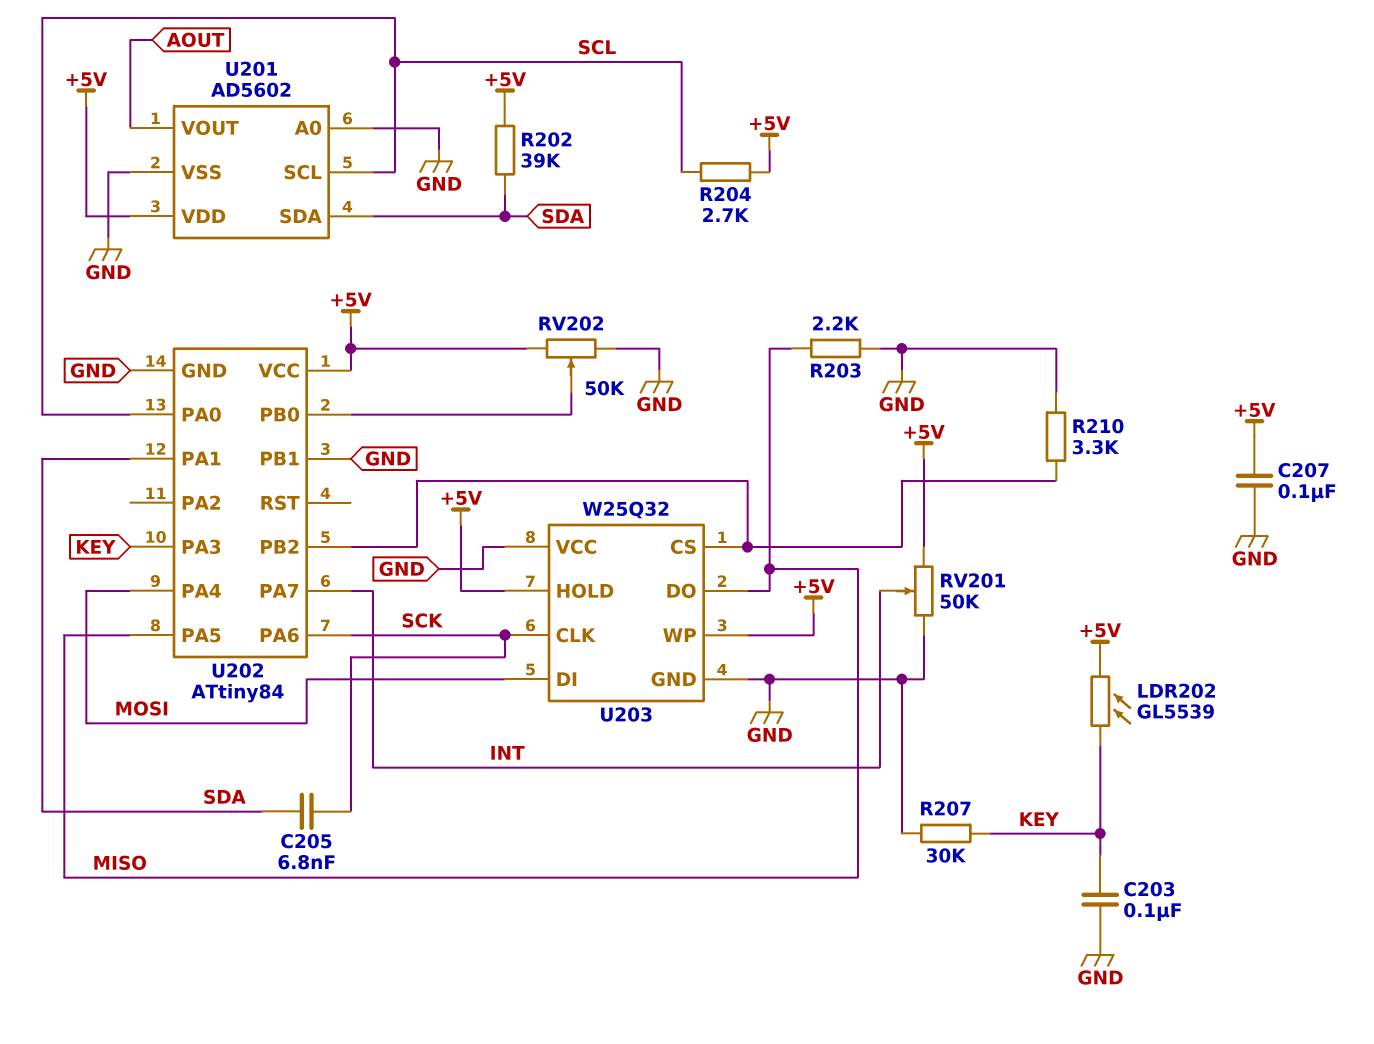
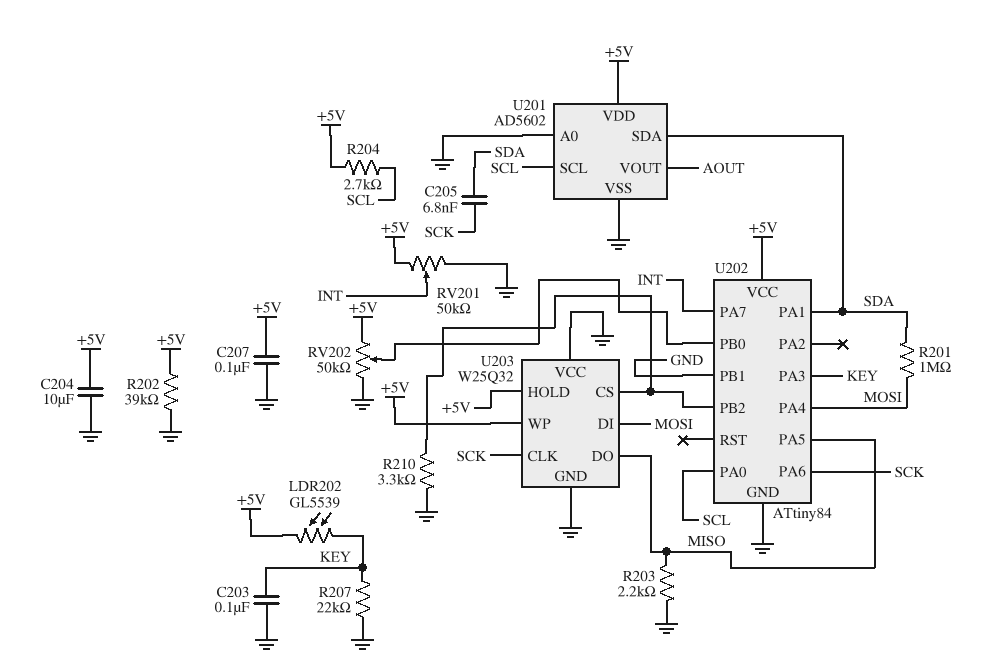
C204: none -> 10uF (+5V, GND)
R201: none -> 1M (MOSI, SDA)
R202: 39k (+5V, SDA) -> 39k (+5V, GND)
R207: 30k (GND, KEY) -> 22k (GND, KEY)

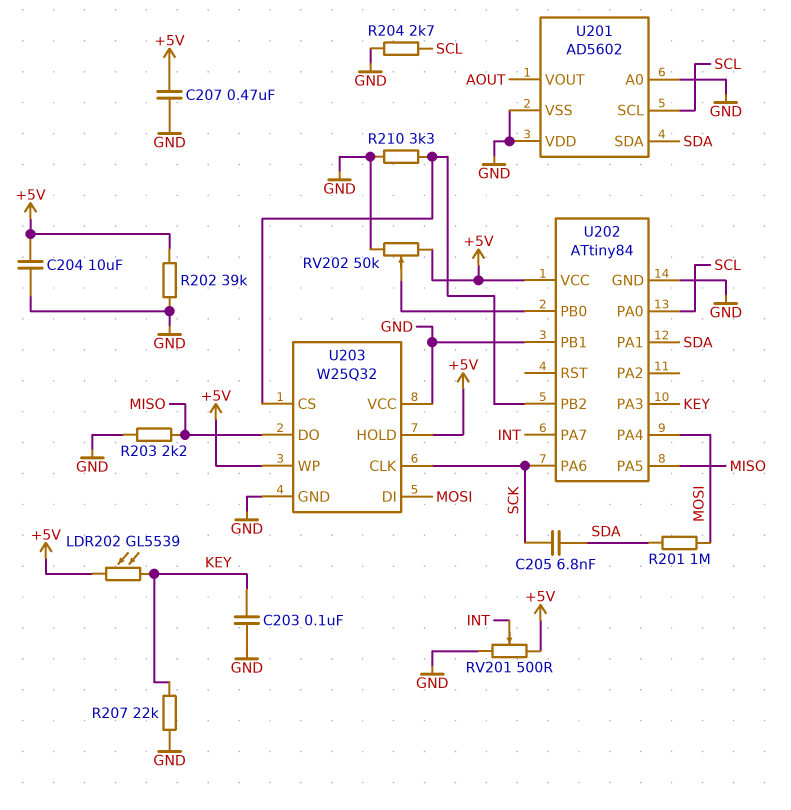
C207: 100nF (+5V, GND) -> 470nF (+5V, GND)
R204: 2.7k (+5V, SCL) -> 2.7k (GND, SCL)
RV201: 50k (+5V, GND, wiper INT) -> 500 (+5V, GND, wiper INT)
U201 pin VDD: +5V -> GND

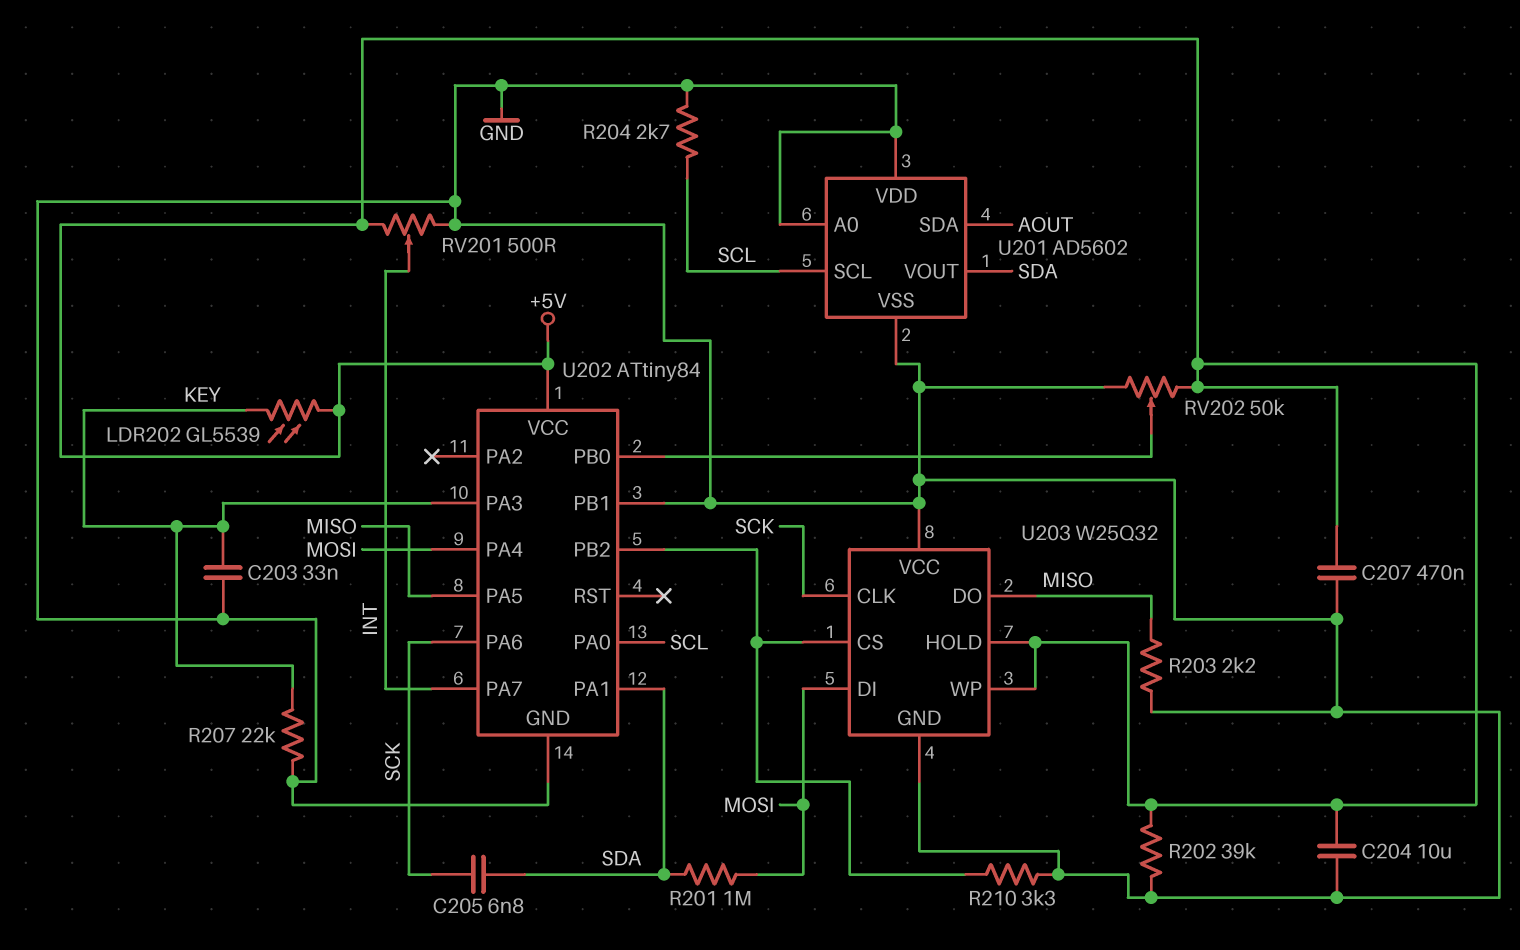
C203: 100nF (GND, KEY) -> 33nF (GND, KEY)
U201 pin SDA: SDA -> AOUT
U201 pin VOUT: AOUT -> SDA

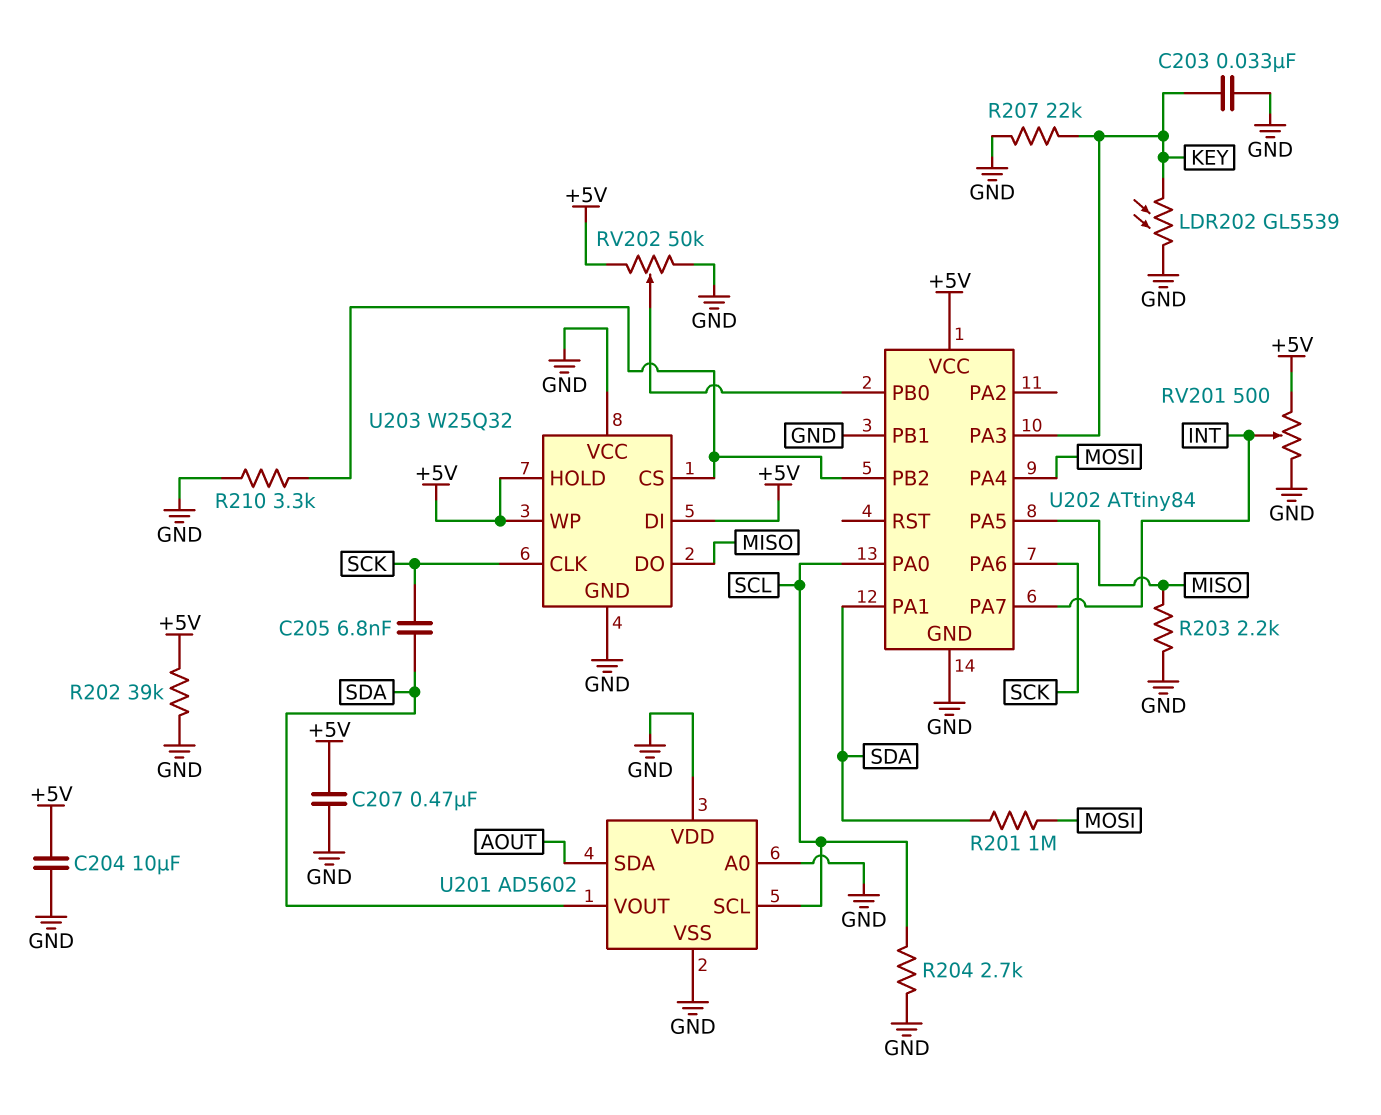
LDR202: GL5539 (+5V, KEY) -> GL5539 (GND, KEY)
U203 pin DI: MOSI -> +5V

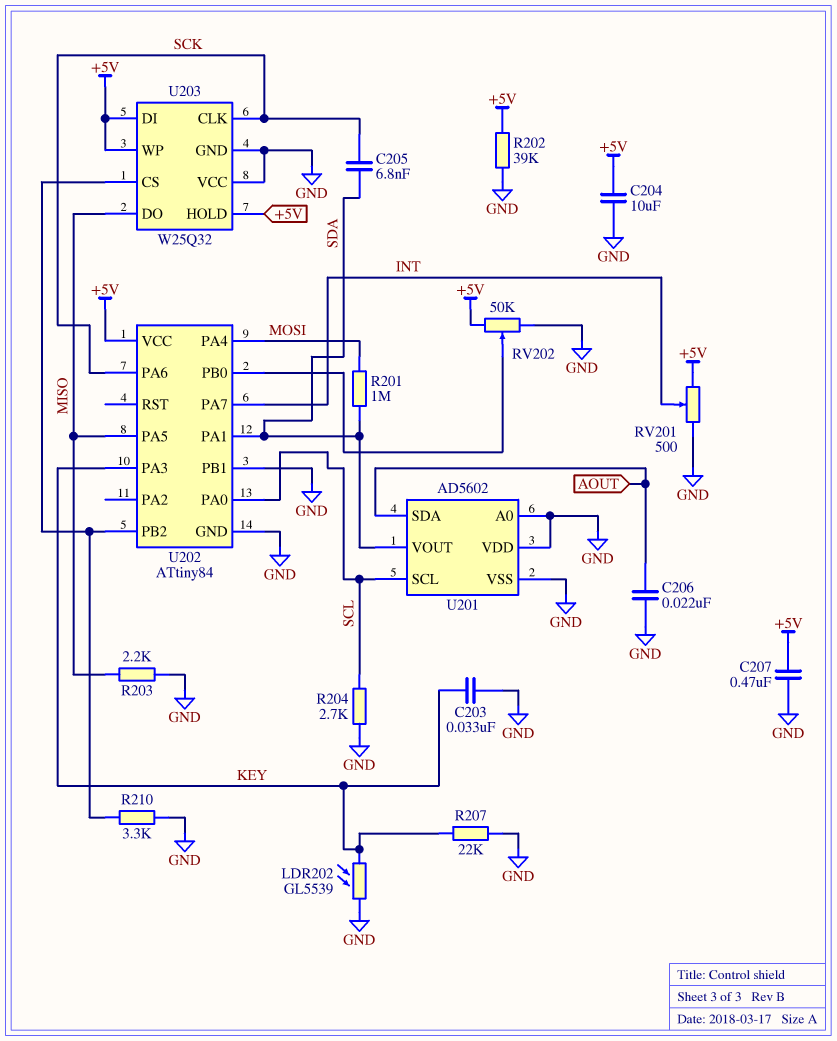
C206: none -> 22nF (AOUT, GND)

